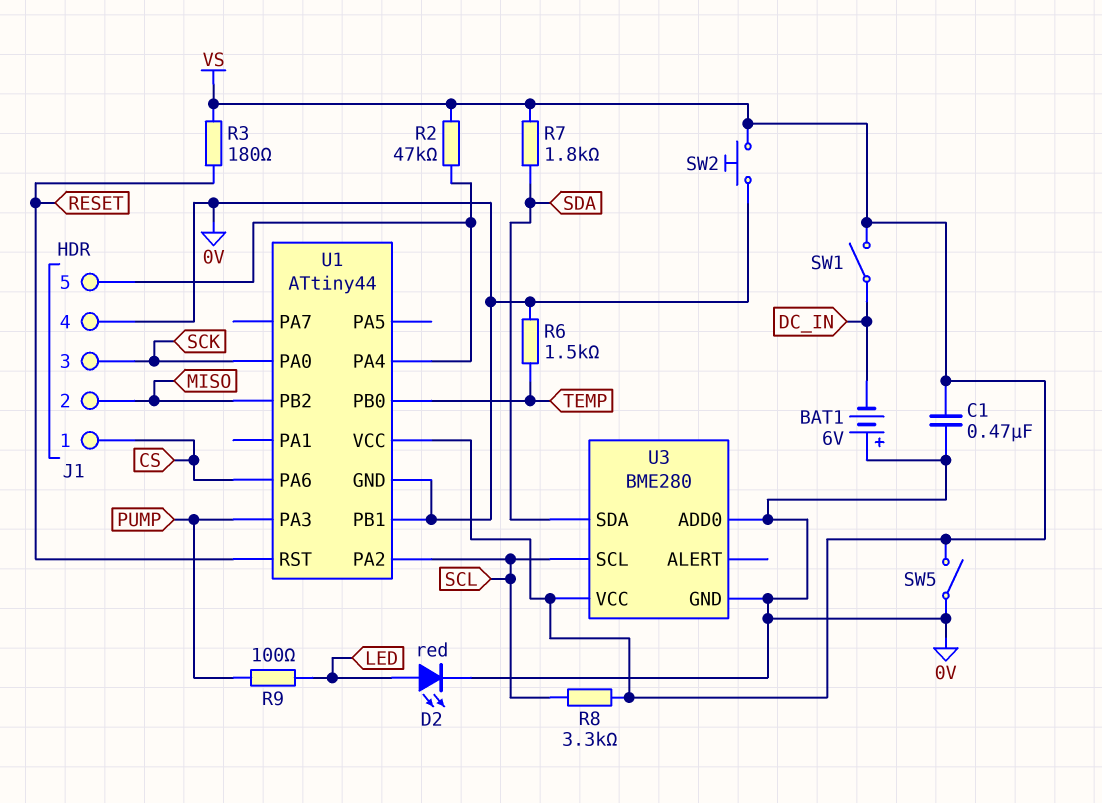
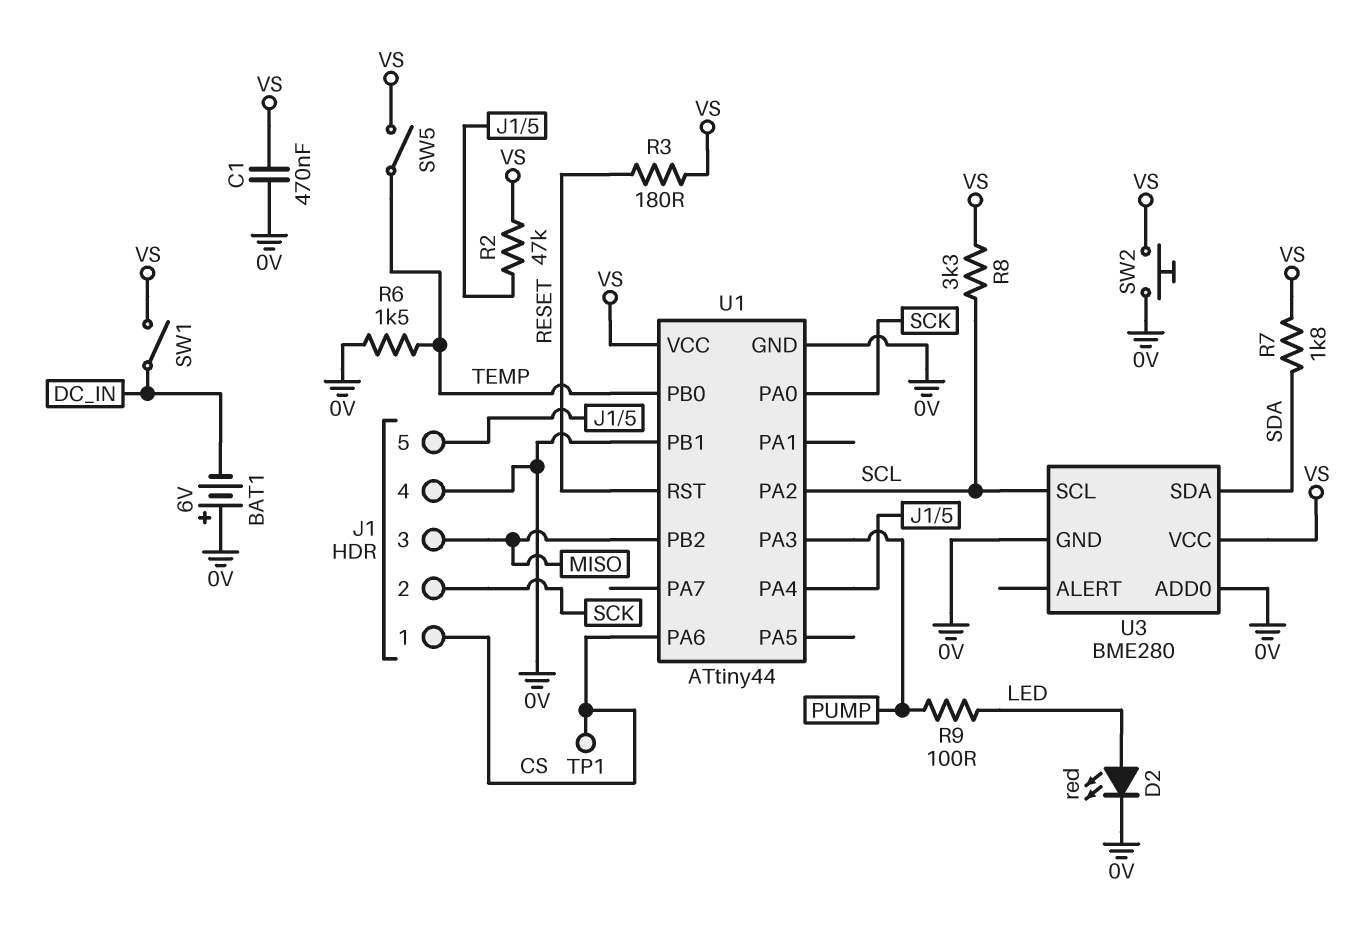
J1 pin 2: MISO -> SCK
J1 pin 3: SCK -> MISO
SW5: switch (0V, VS) -> switch (TEMP, VS)
TP1: none -> test point (CS)

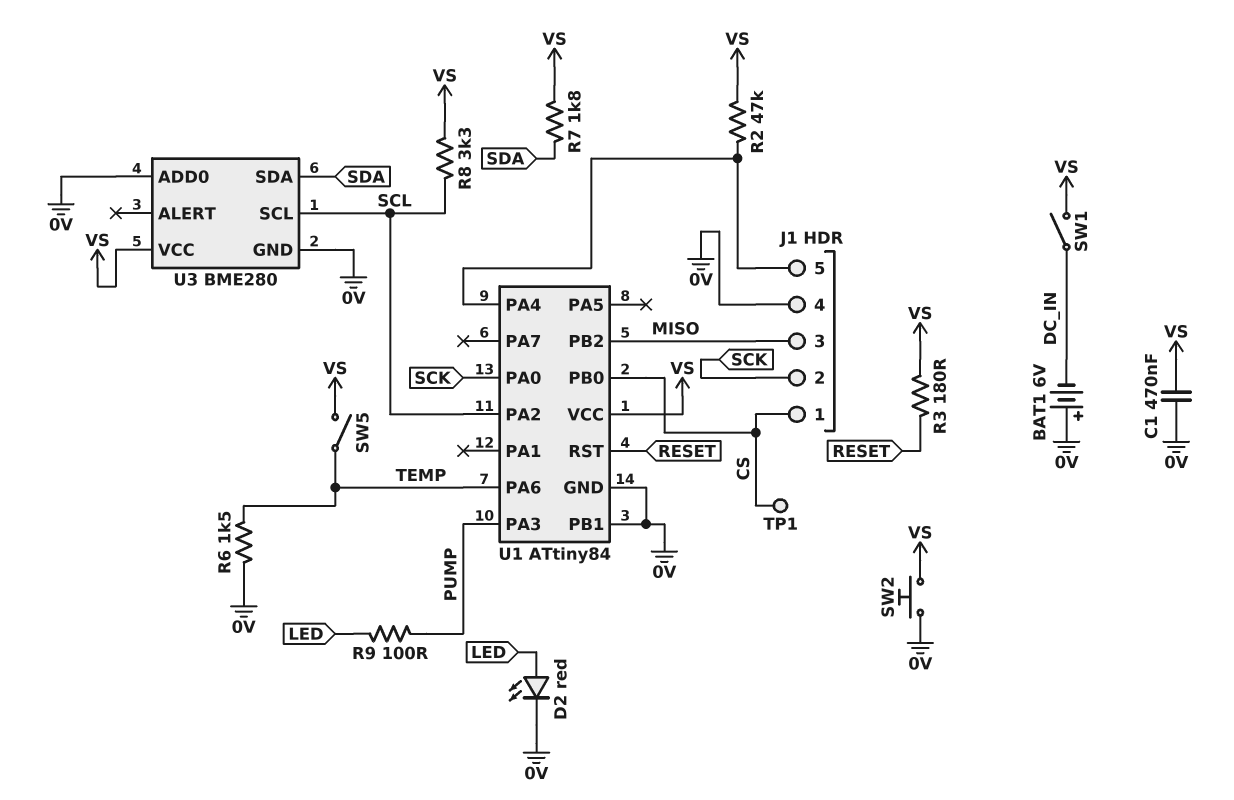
U1: ATtiny44 -> ATtiny84
U1 pin PA6: CS -> TEMP
U1 pin PB0: TEMP -> CS

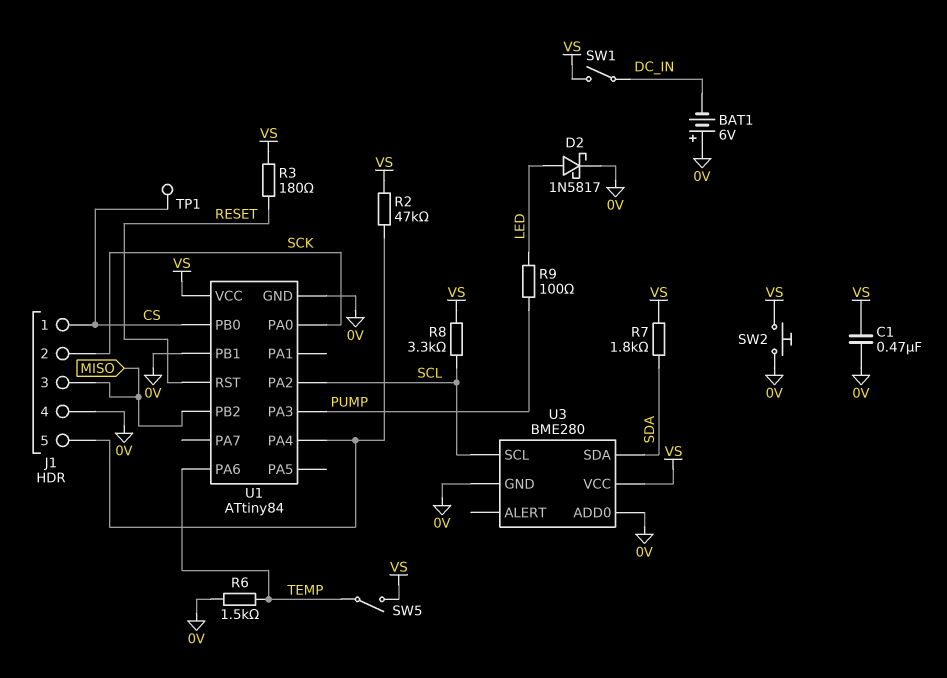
D2: LED red (A LED, K 0V) -> schottky 1N5817 (A LED, K 0V)

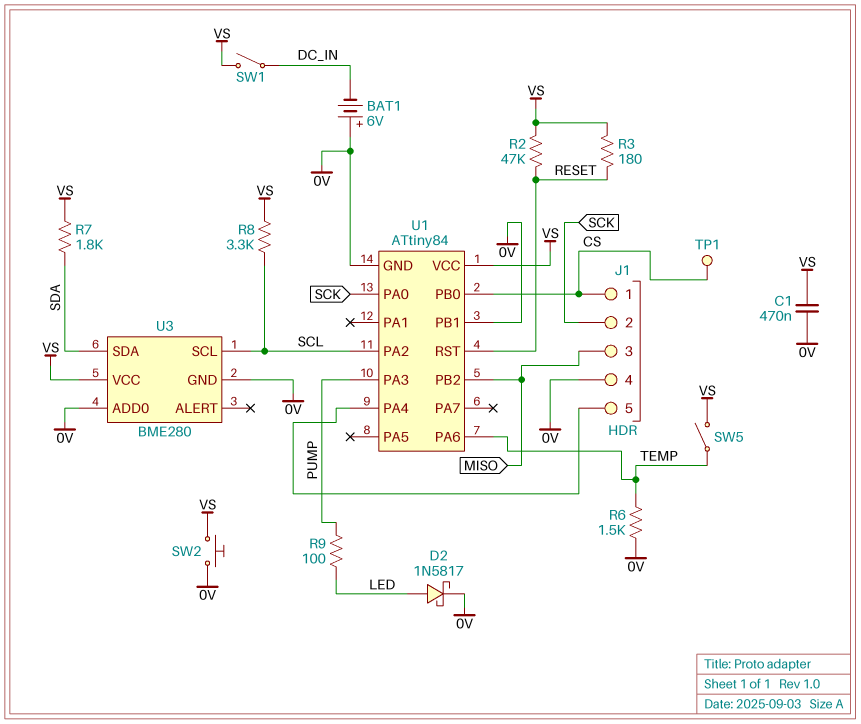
R2: 47k (J1/5, VS) -> 47k (RESET, VS)

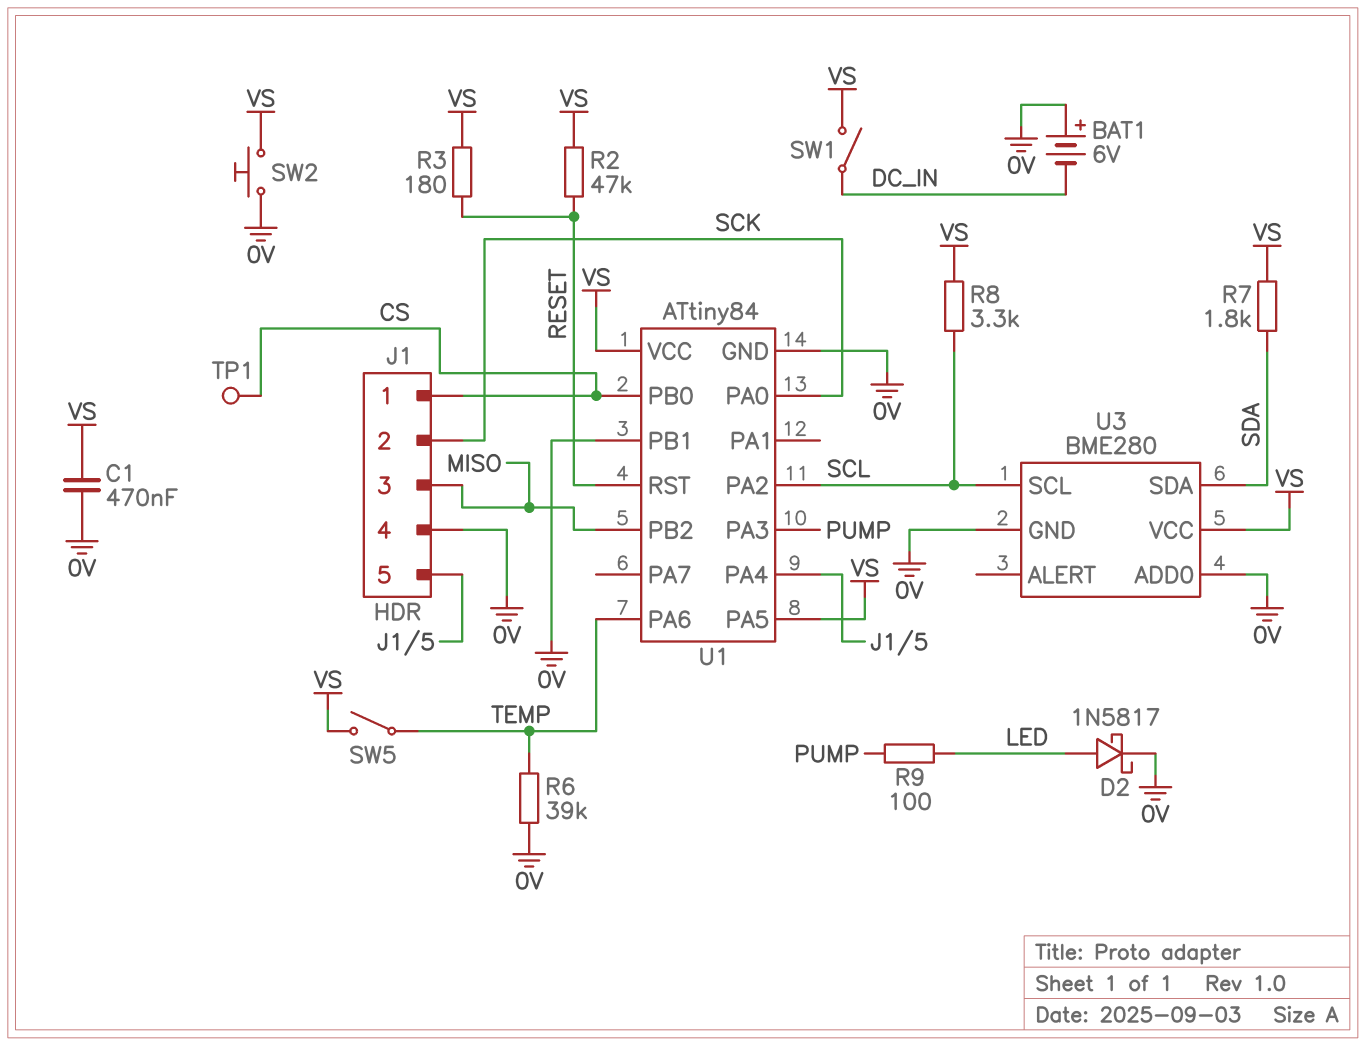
R6: 1.5k (0V, TEMP) -> 39k (0V, TEMP)
U1 pin PA5: none -> VS

